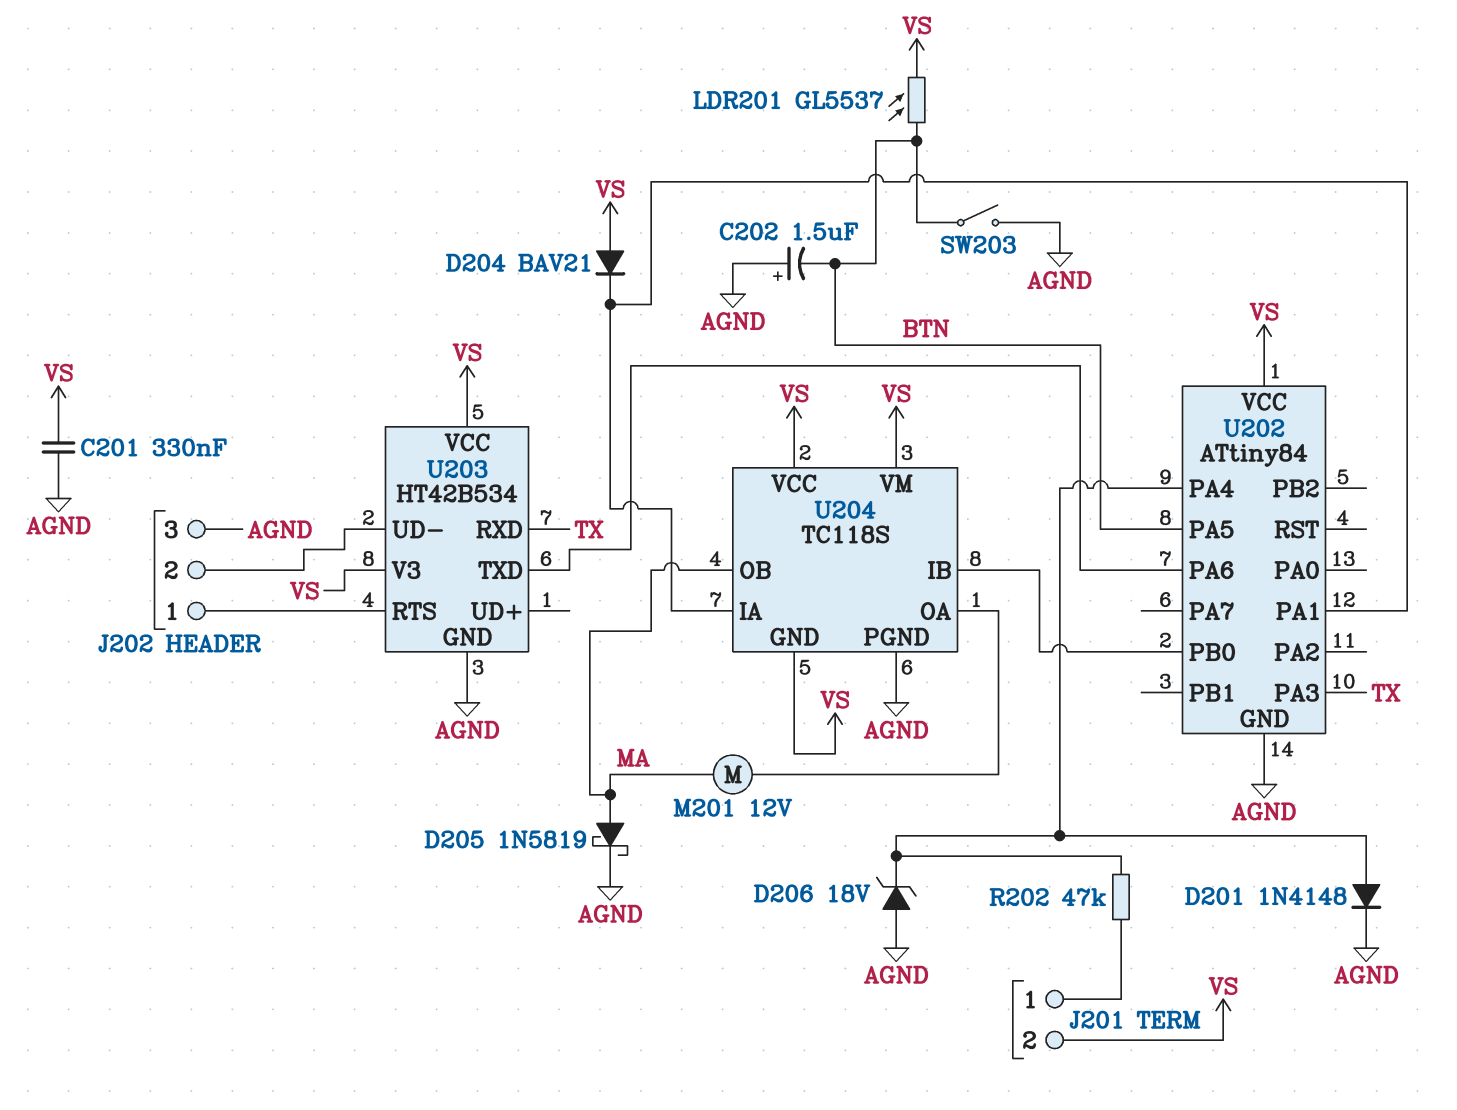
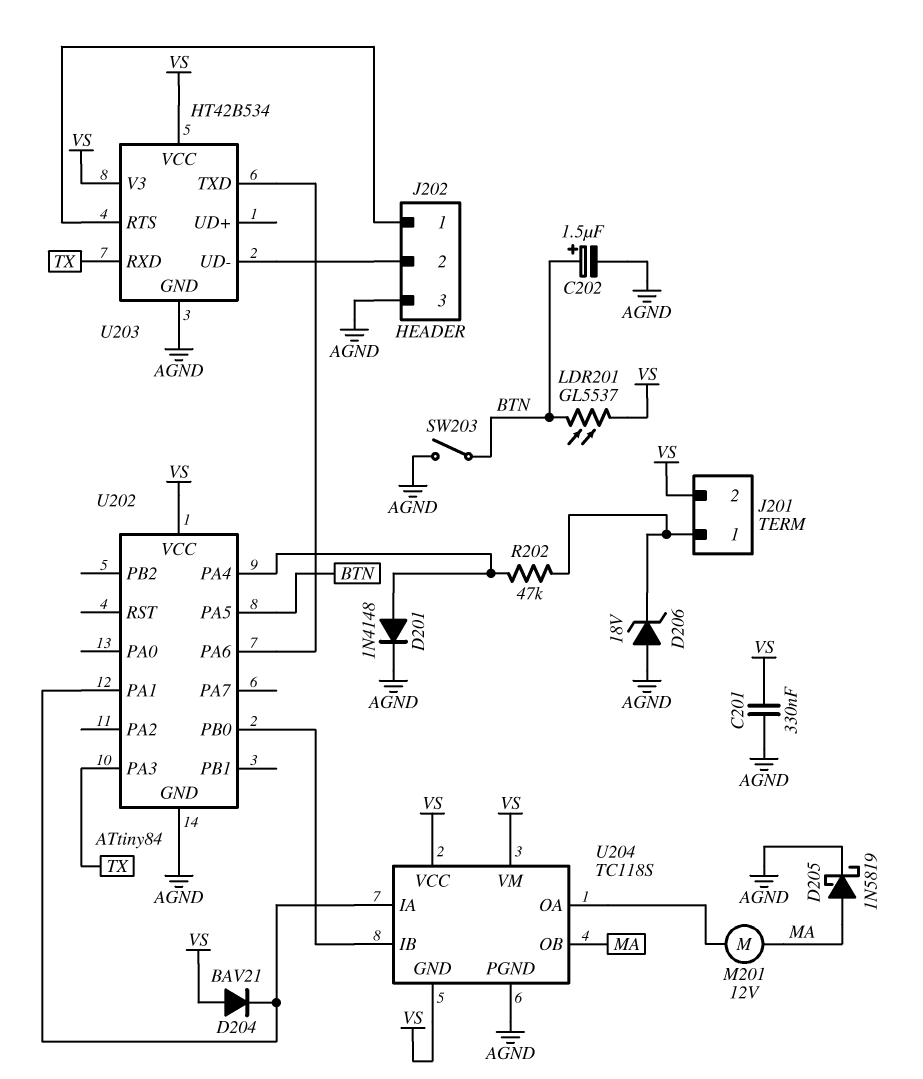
C202: 1.5uF (plus AGND, minus BTN) -> 1.5uF (plus BTN, minus AGND)
D206: zener 18V (A AGND, K U202/PA4) -> zener 18V (A AGND, K J201/1)

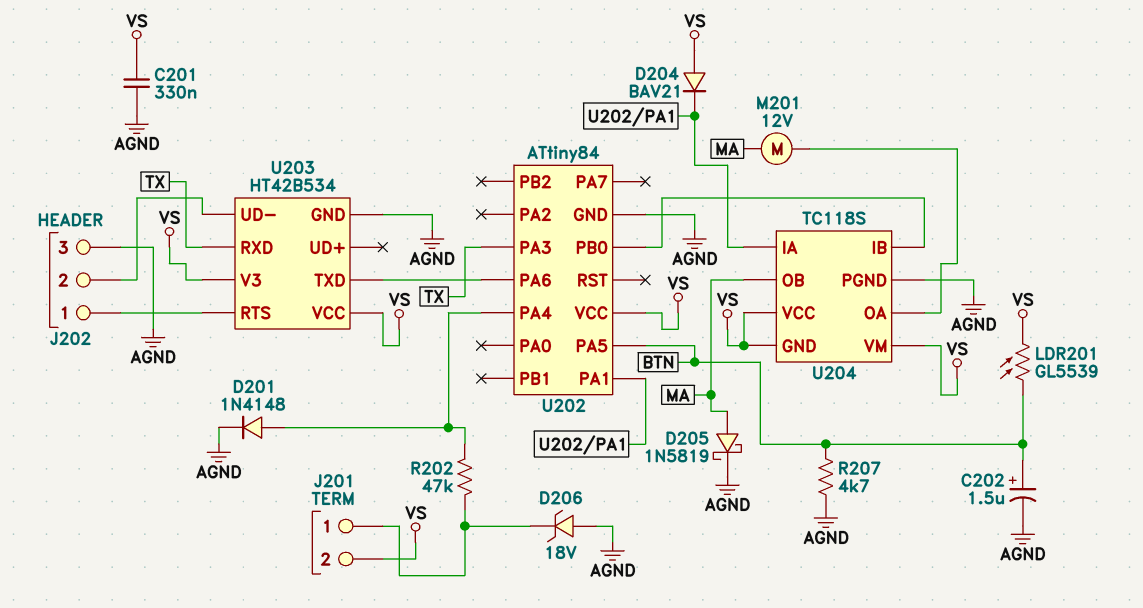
LDR201: GL5537 (BTN, VS) -> GL5539 (BTN, VS)
R207: none -> 4.7k (AGND, BTN)
SW203: switch (AGND, BTN) -> none

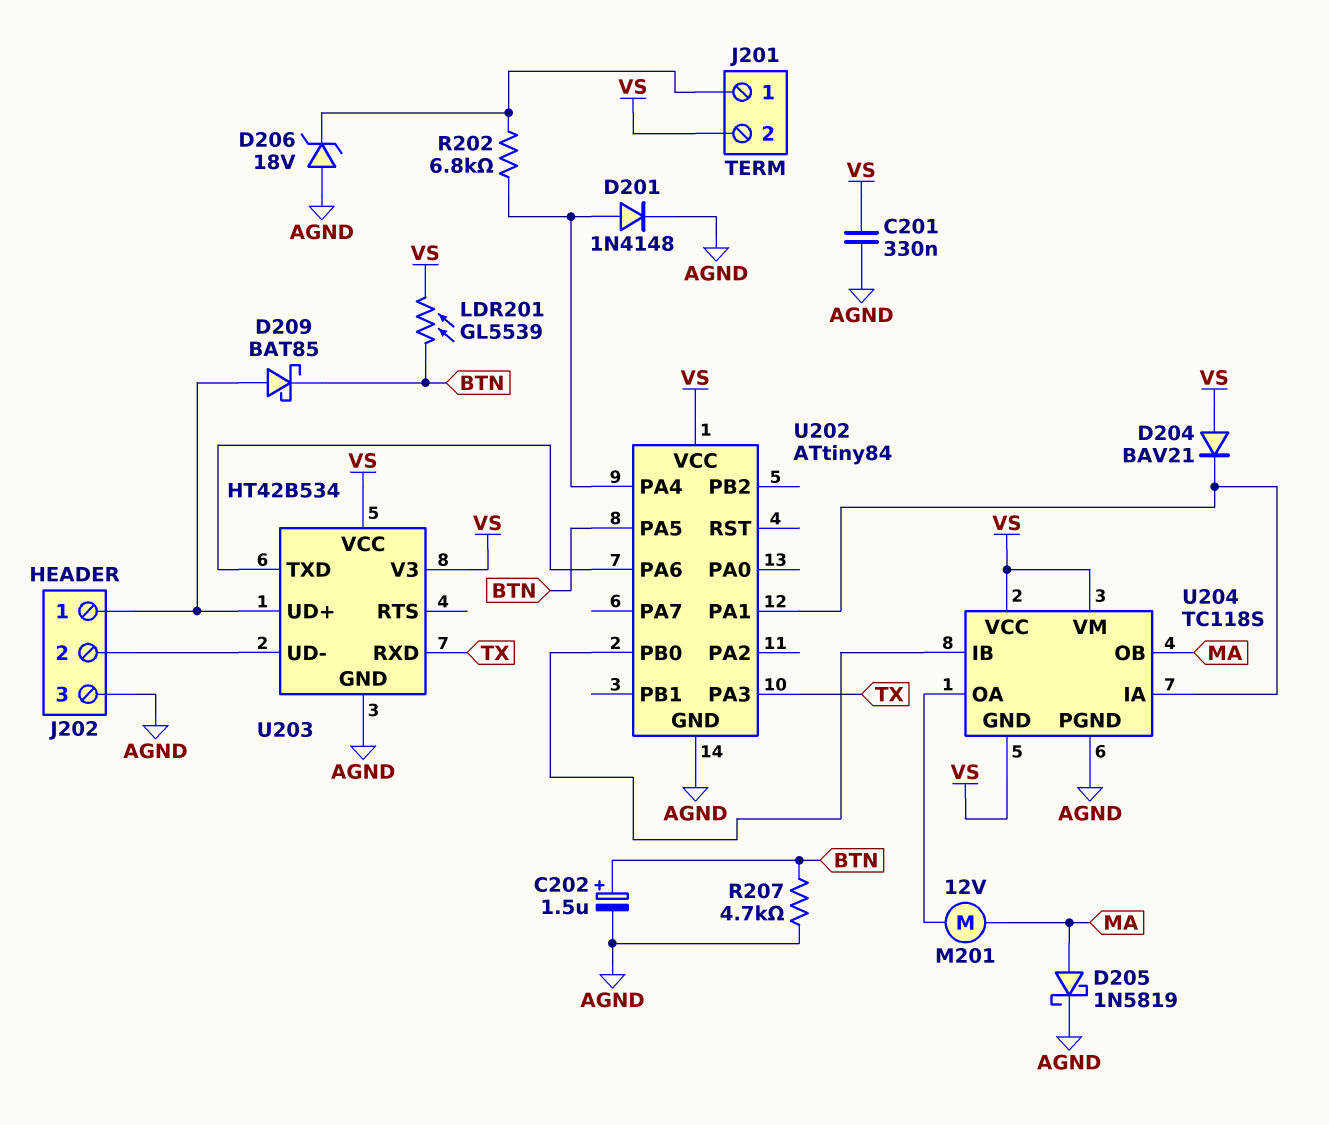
D209: none -> schottky BAT85 (A J202/1, K BTN)
R202: 47k (J201/1, U202/PA4) -> 6.8k (J201/1, U202/PA4)
U203 pin RTS: J202/1 -> none
U203 pin UD+: none -> J202/1

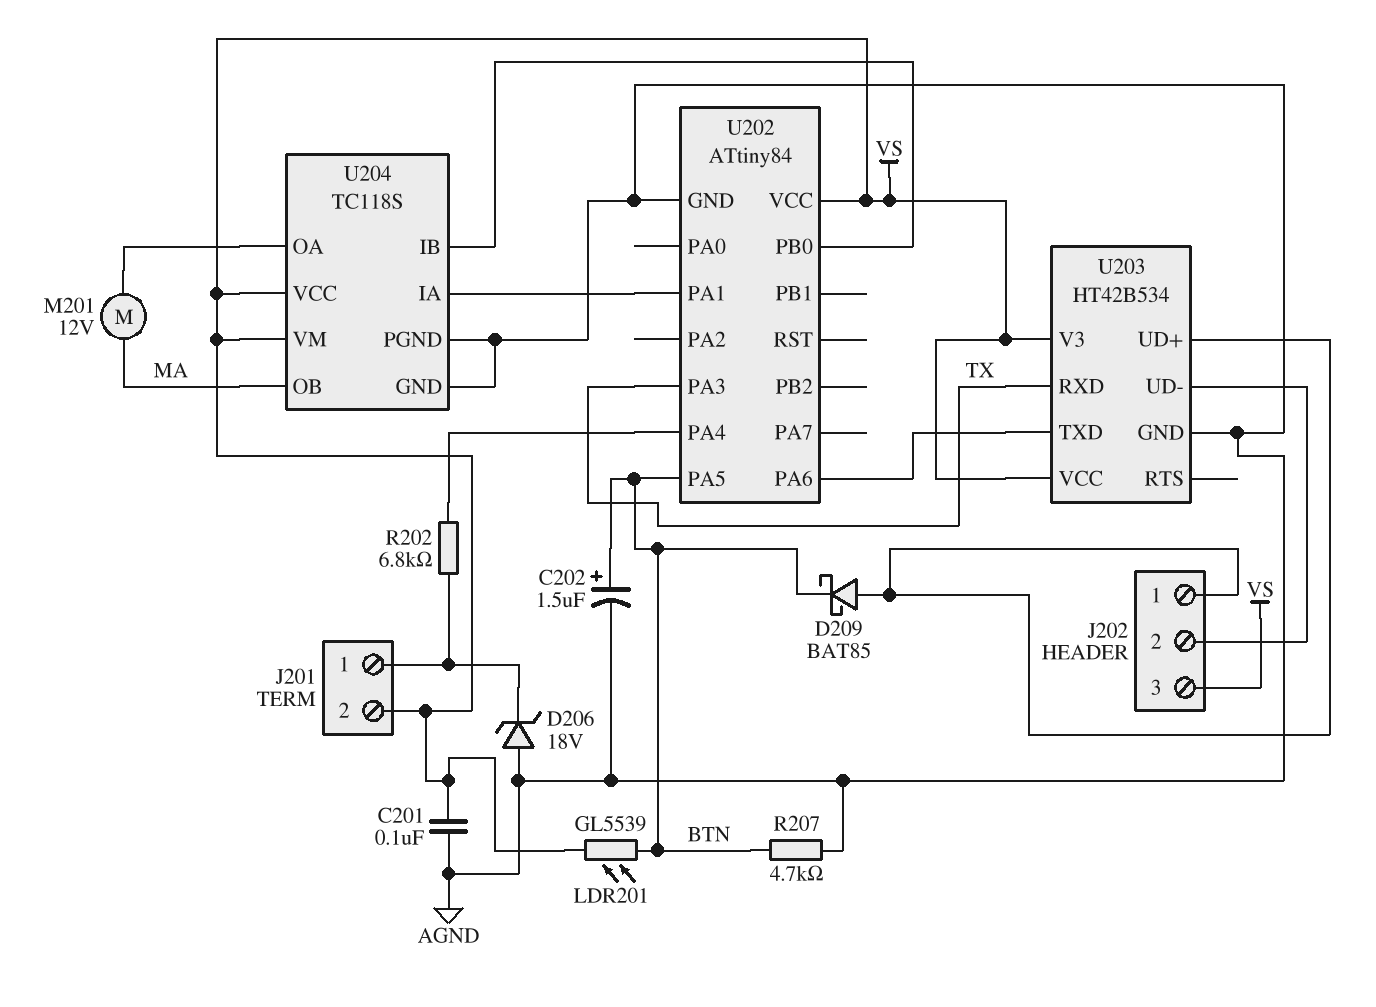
C201: 330nF (AGND, VS) -> 100nF (AGND, VS)
D201: diode 1N4148 (A U202/PA4, K AGND) -> none
D204: diode BAV21 (A VS, K U202/PA1) -> none
D205: schottky 1N5819 (A MA, K AGND) -> none
J202 pin 3: AGND -> VS
U204 pin GND: VS -> AGND

